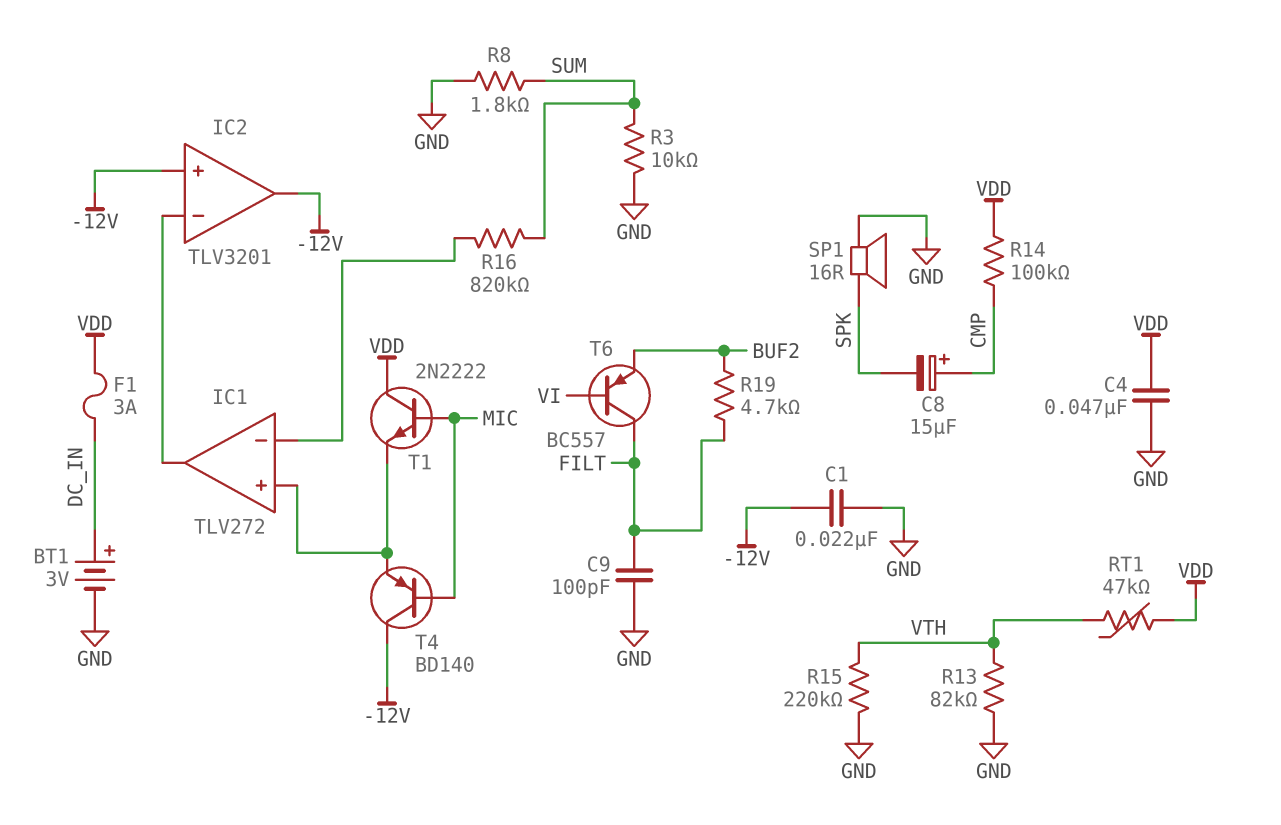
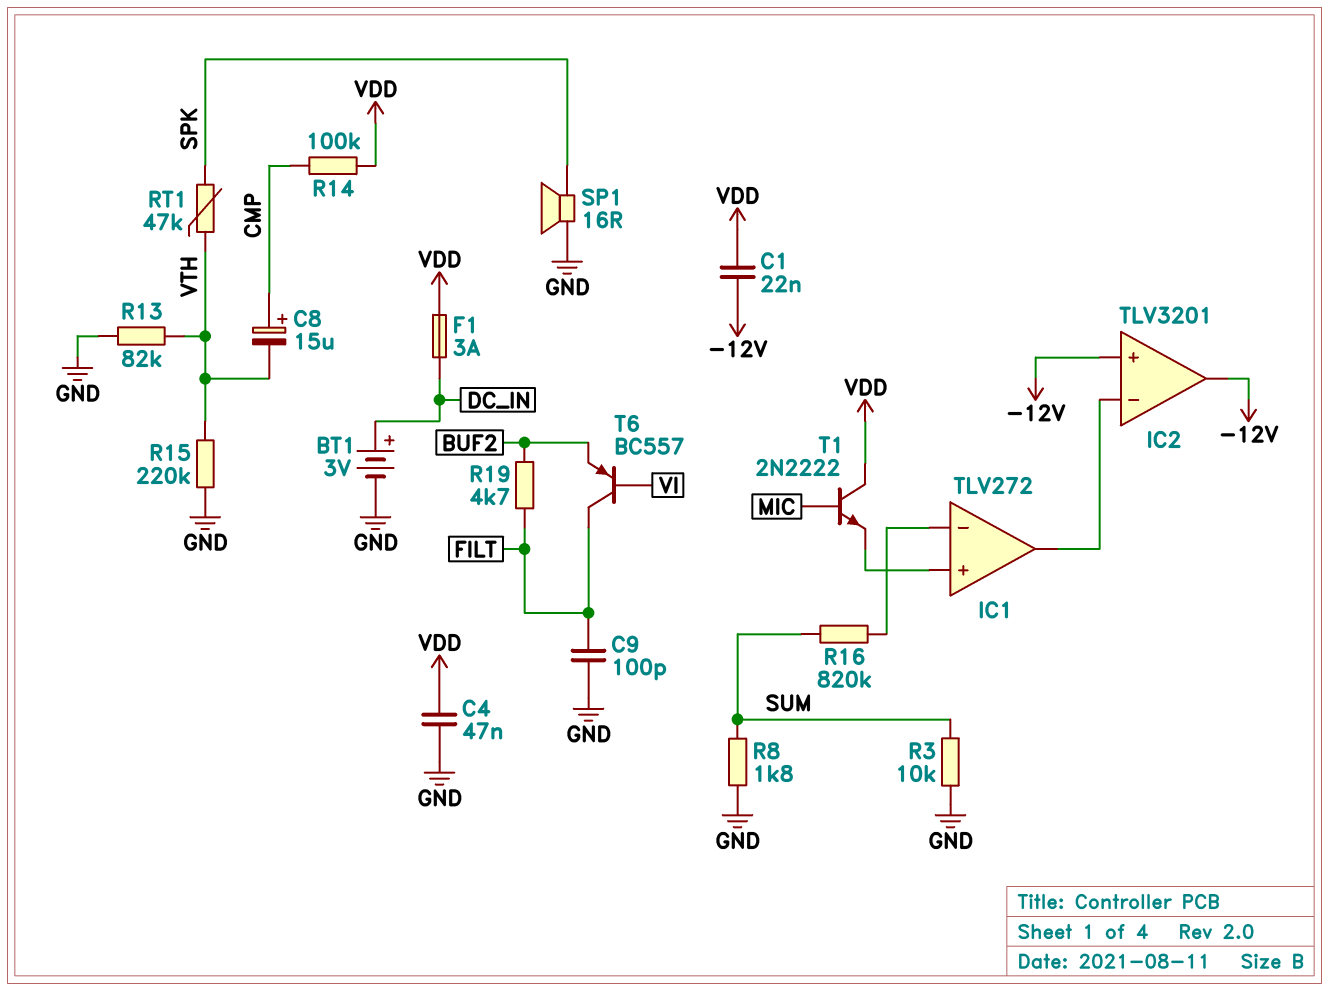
C1: 22nF (-12V, GND) -> 22nF (-12V, VDD)
C8: 15uF (plus CMP, minus SPK) -> 15uF (plus CMP, minus VTH)
RT1: 47k (VDD, VTH) -> 47k (SPK, VTH)
T4: PNP BD140 (B MIC, C -12V, E IC1/in+) -> none

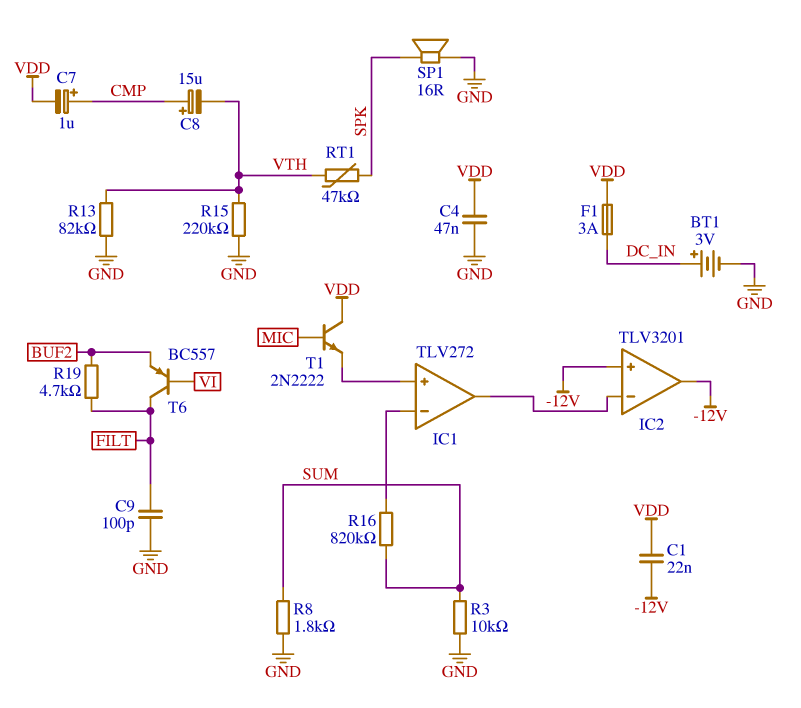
C7: none -> 1uF (plus CMP, minus VDD)
R14: 100k (CMP, VDD) -> none

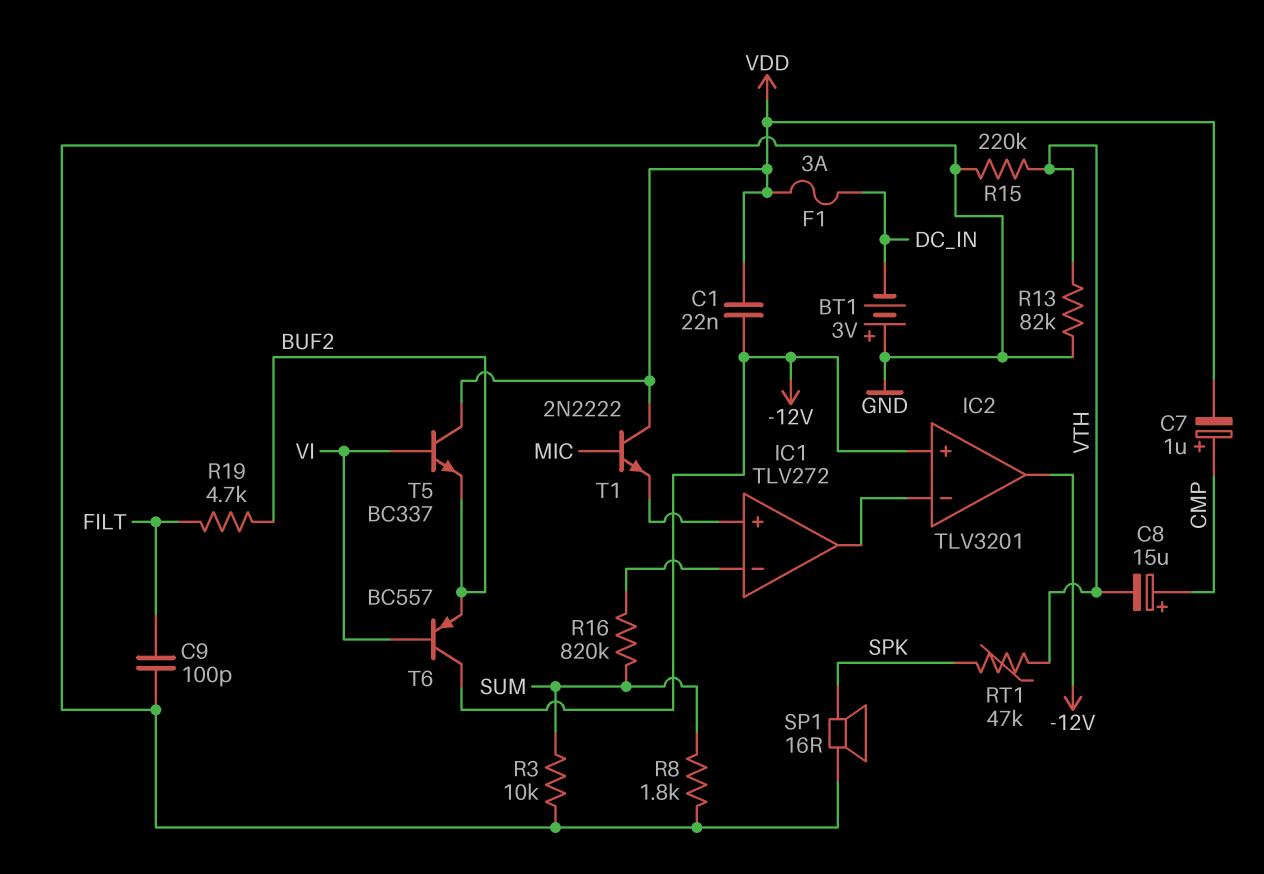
BT1: 3V (plus DC_IN, minus GND) -> 3V (plus GND, minus DC_IN)
C4: 47nF (GND, VDD) -> none
T5: none -> NPN BC337 (B VI, C VDD, E BUF2)
T6: PNP BC557 (B VI, C FILT, E BUF2) -> PNP BC557 (B VI, C -12V, E BUF2)

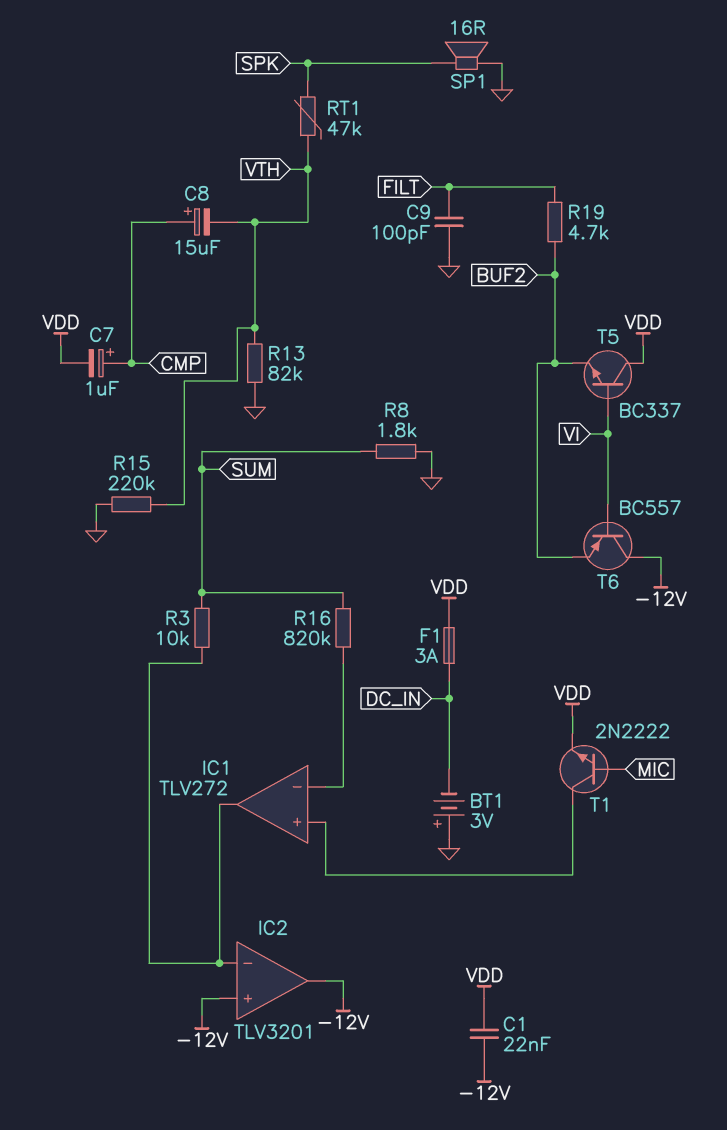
R3: 10k (GND, SUM) -> 10k (IC1/out, SUM)
T1: NPN 2N2222 (B MIC, C VDD, E IC1/in+) -> NPN 2N2222 (B MIC, C IC1/in+, E VDD)

